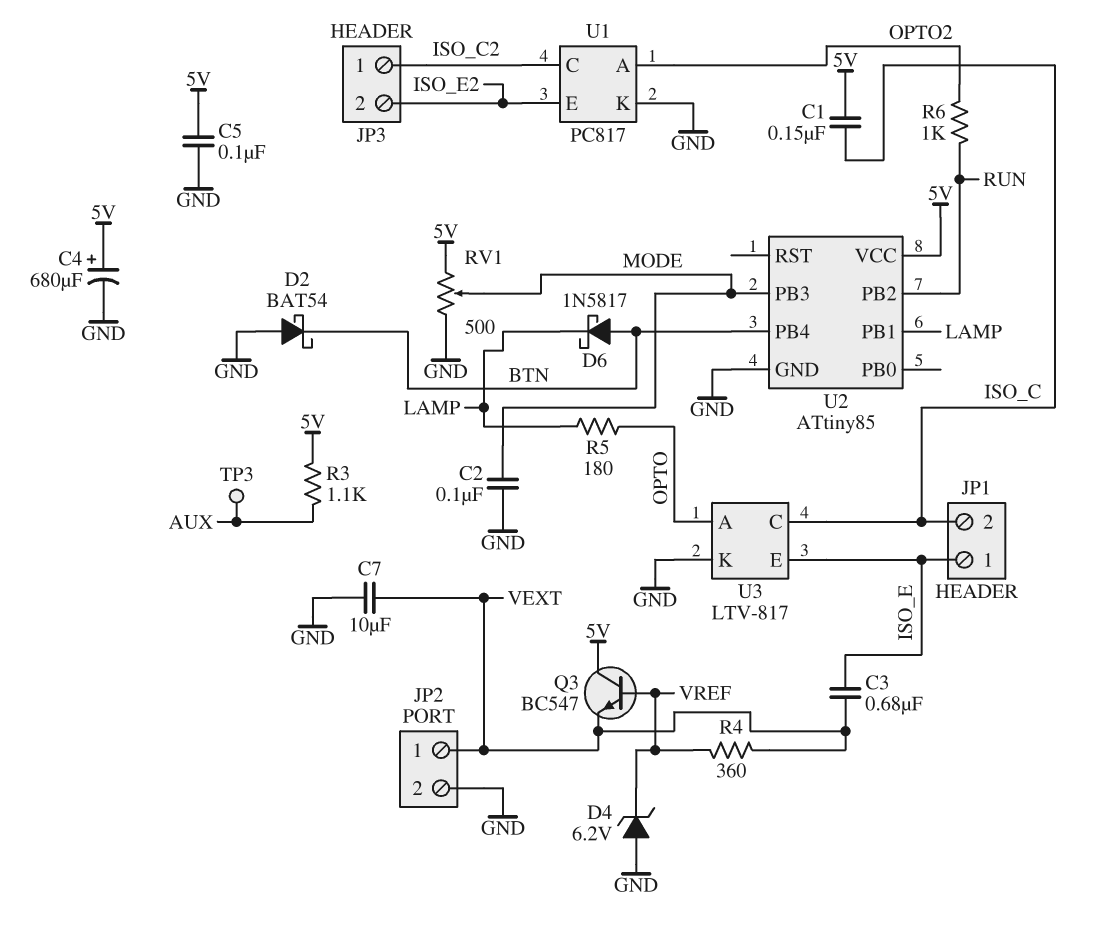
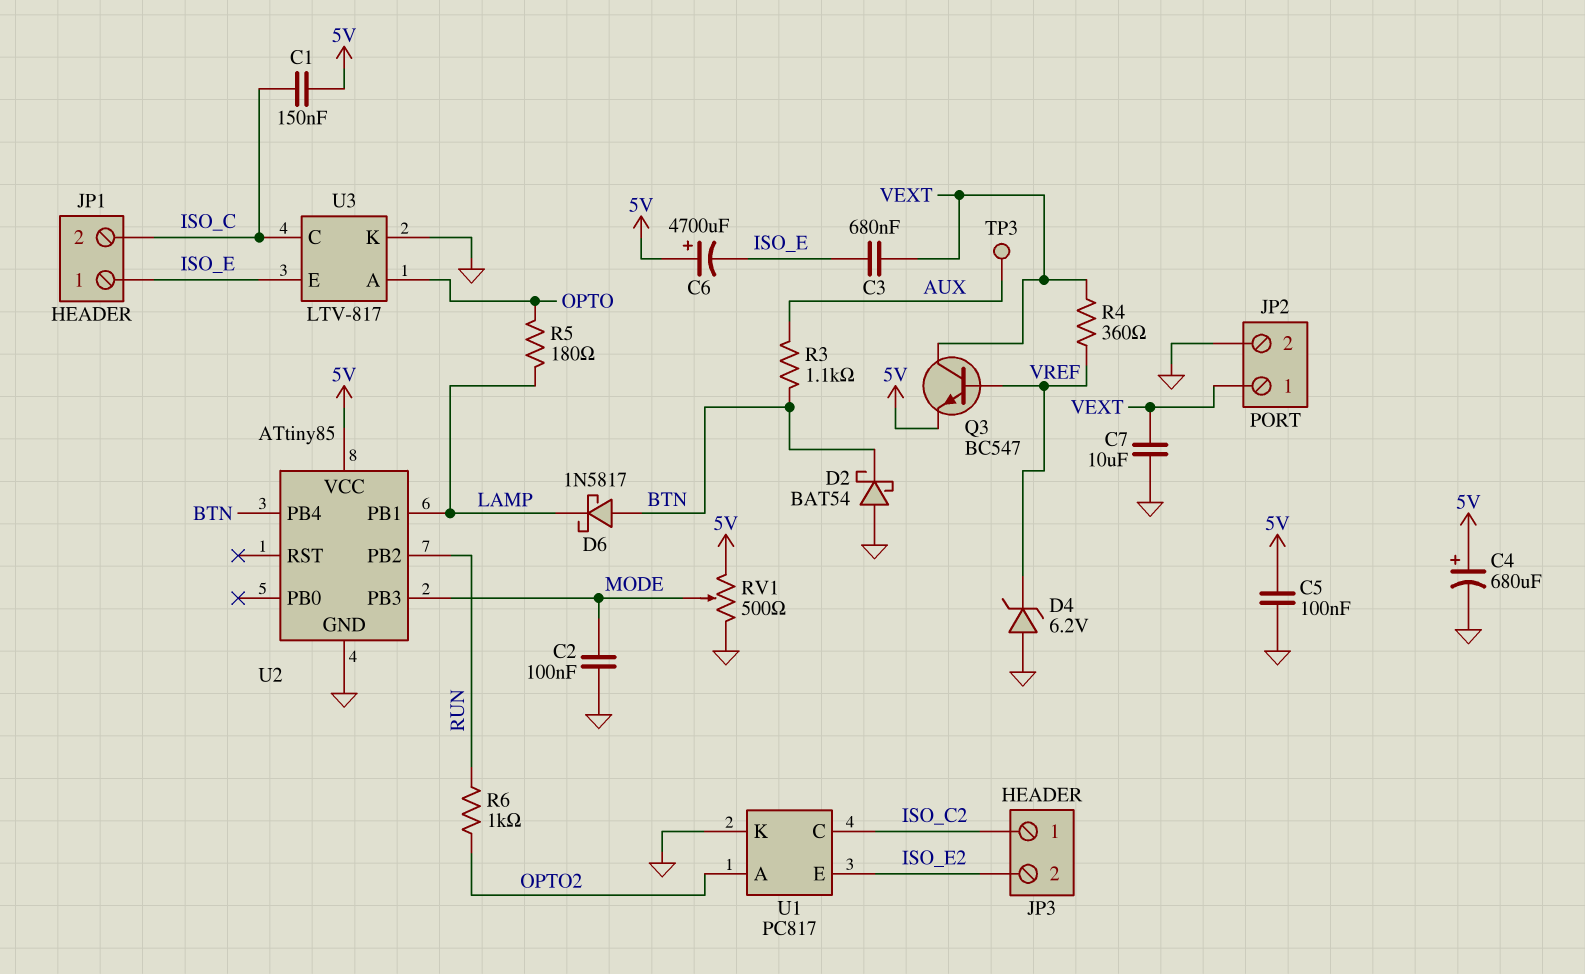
C6: none -> 4700uF (plus 5V, minus ISO_E)
Q3: NPN BC547 (B VREF, C 5V, E VEXT) -> NPN BC547 (B VREF, C VEXT, E 5V)
R3: 1.1k (5V, AUX) -> 1.1k (AUX, BTN)

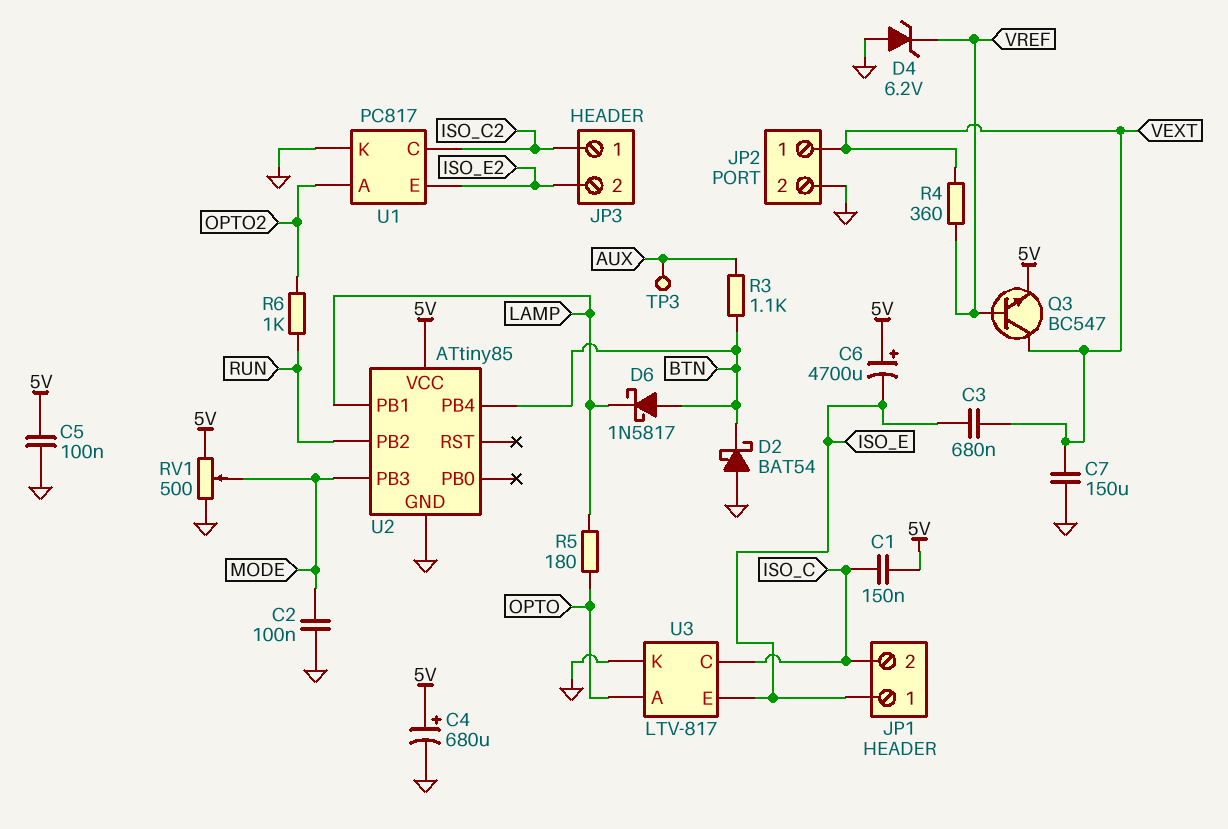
C7: 10uF (GND, VEXT) -> 150uF (GND, VEXT)

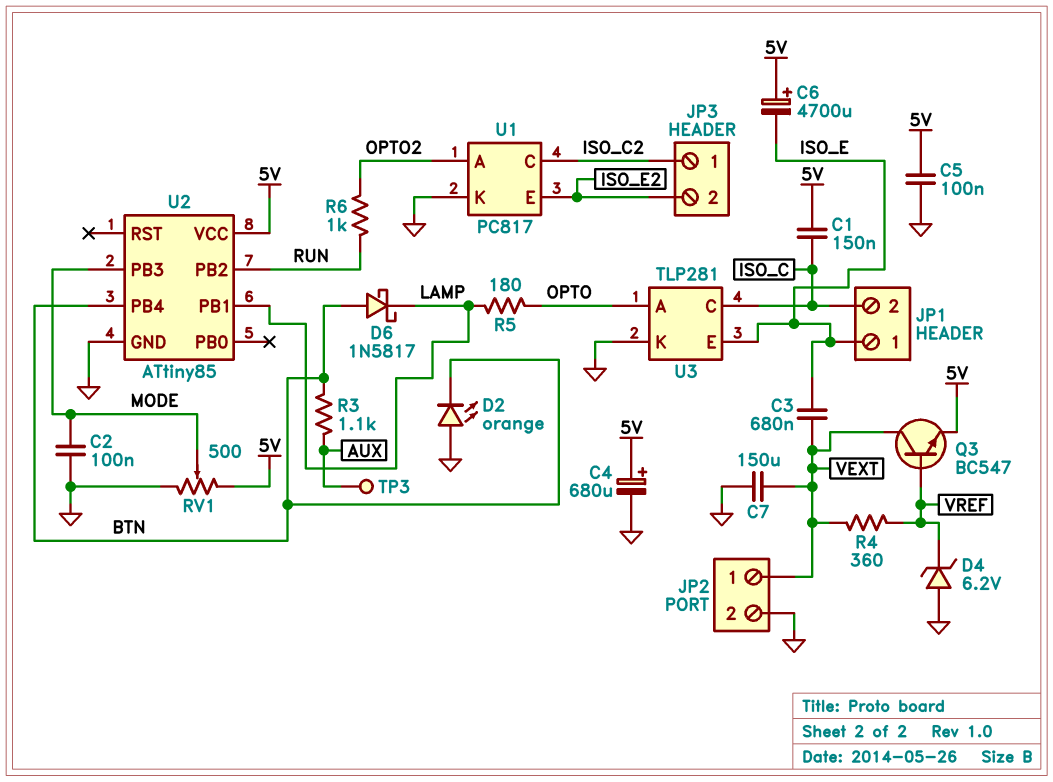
D2: schottky BAT54 (A GND, K BTN) -> LED orange (A GND, K BTN)
U3: LTV-817 -> TLP281

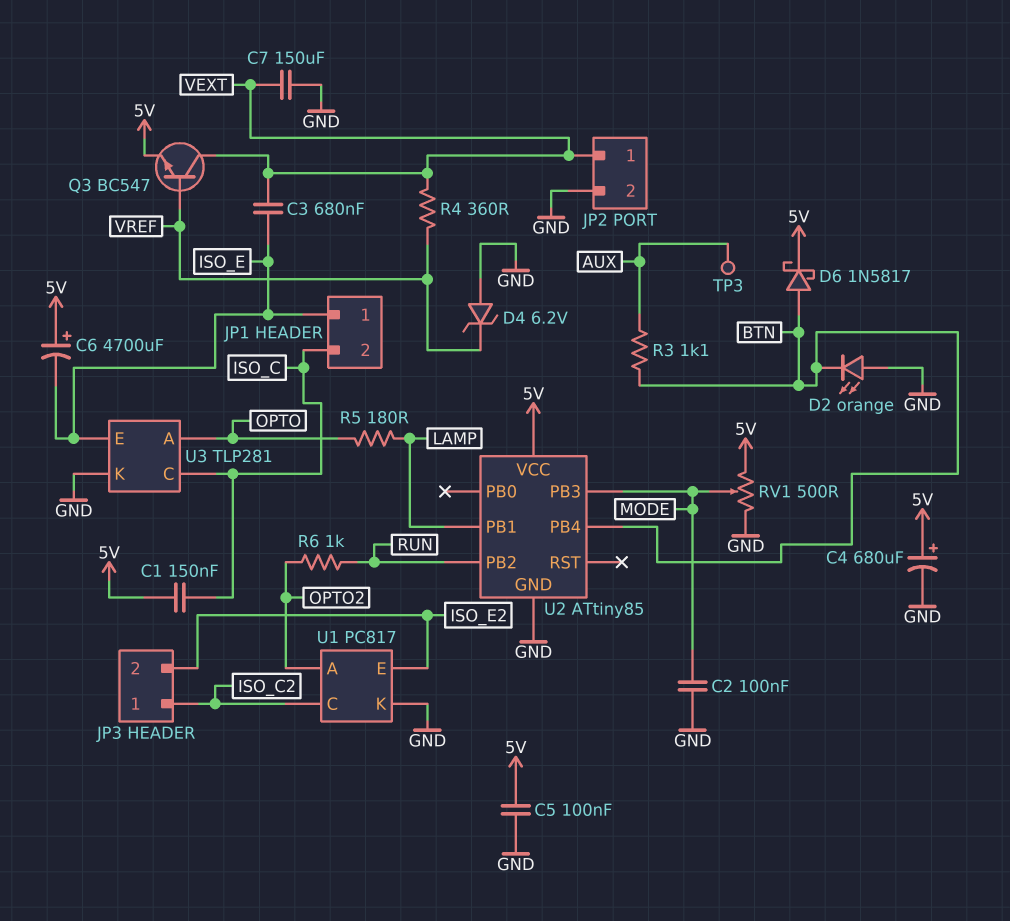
D6: schottky 1N5817 (A BTN, K LAMP) -> schottky 1N5817 (A BTN, K 5V)

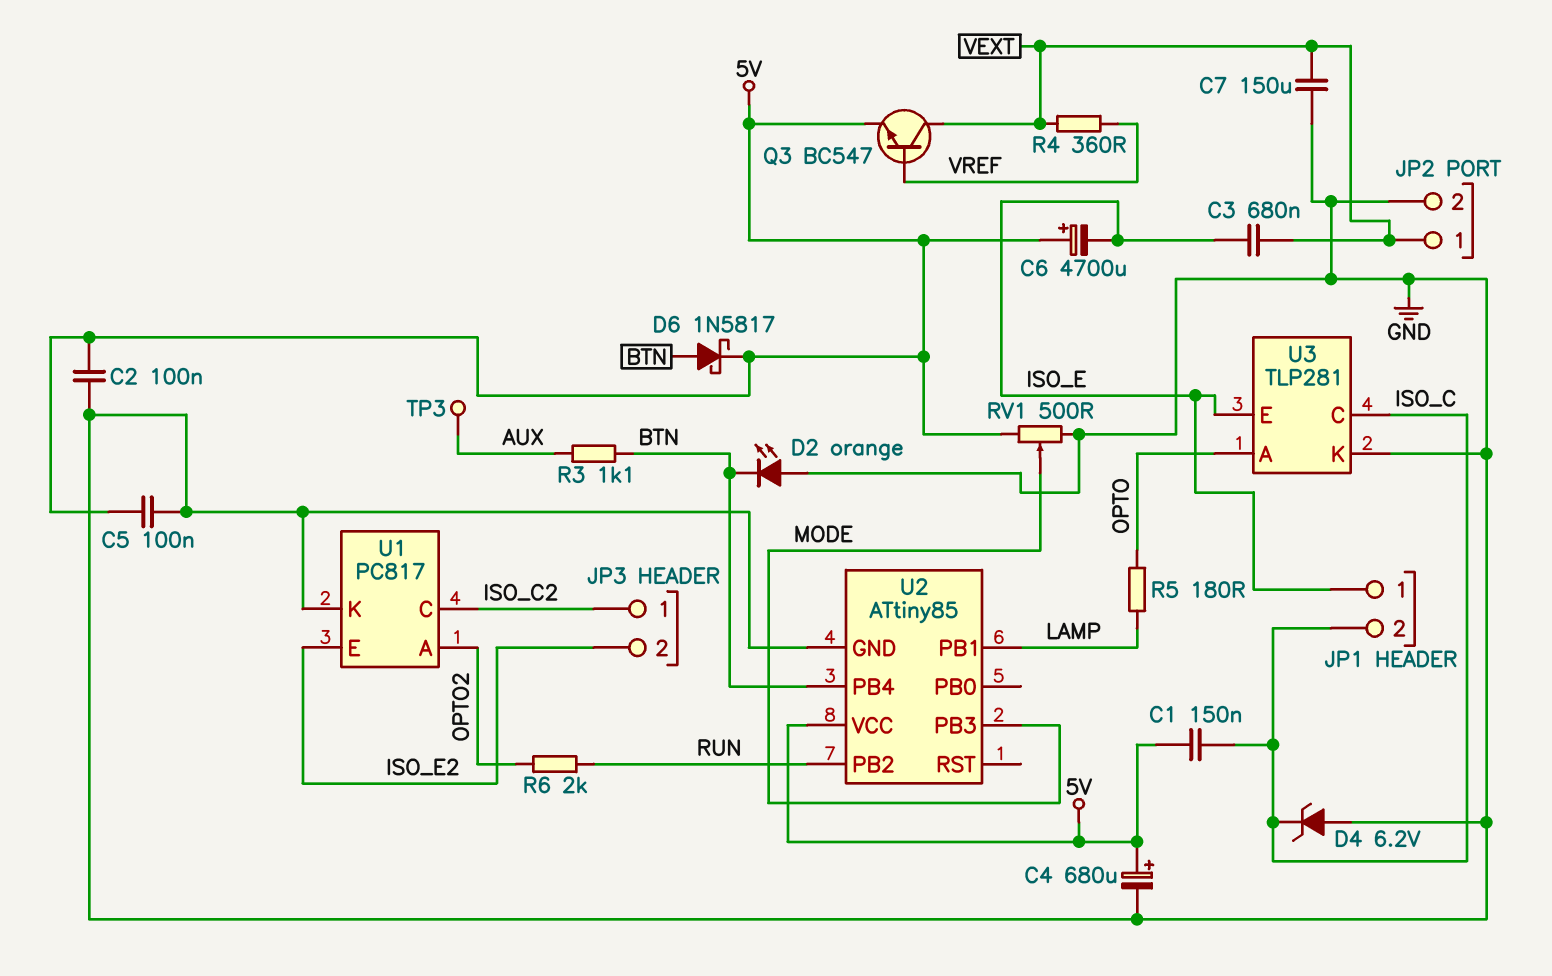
C2: 100nF (GND, MODE) -> 100nF (5V, GND)
D4: zener 6.2V (A GND, K VREF) -> zener 6.2V (A GND, K ISO_C)
R6: 1k (OPTO2, RUN) -> 2k (OPTO2, RUN)

